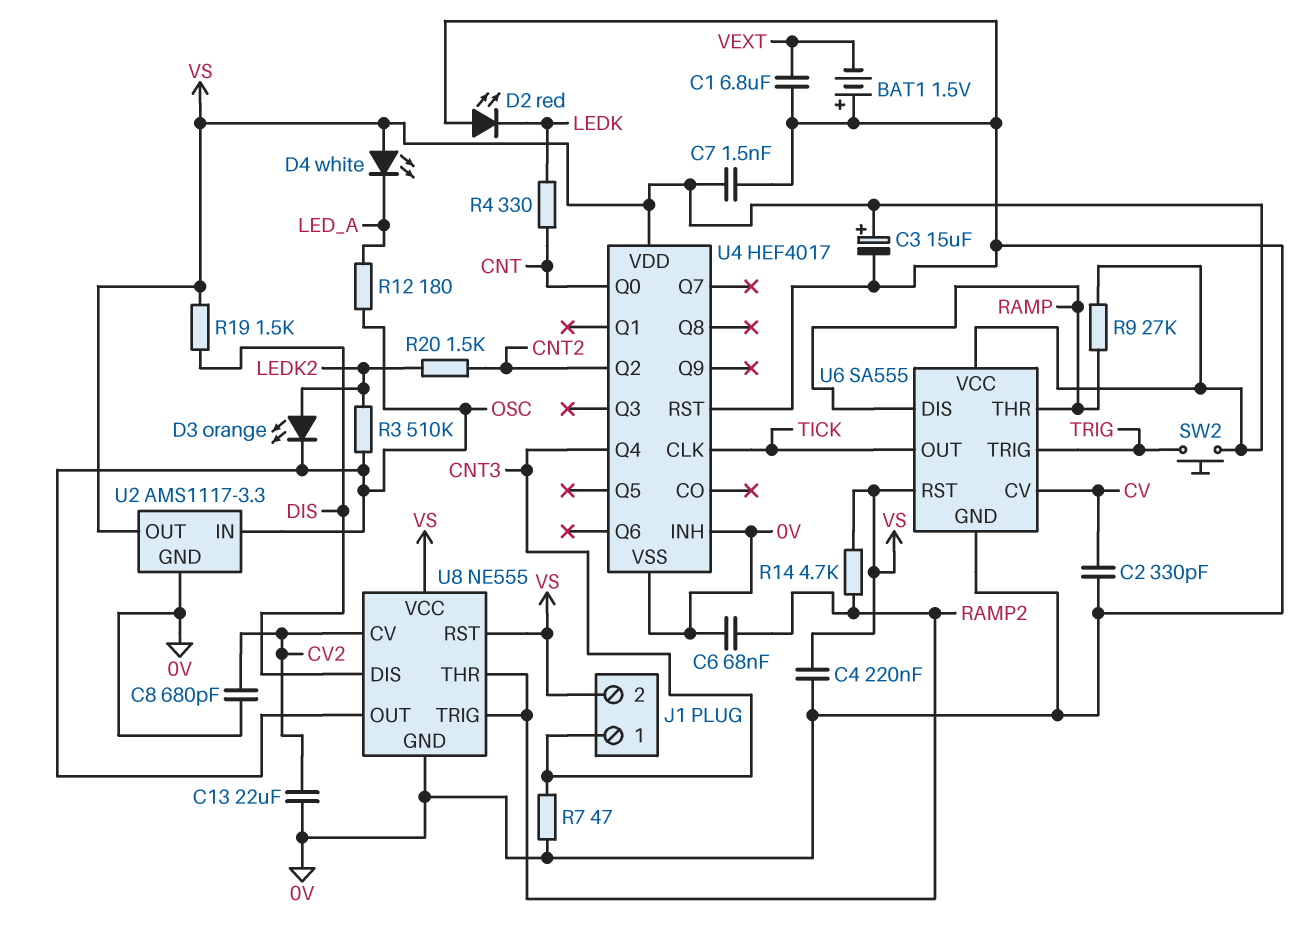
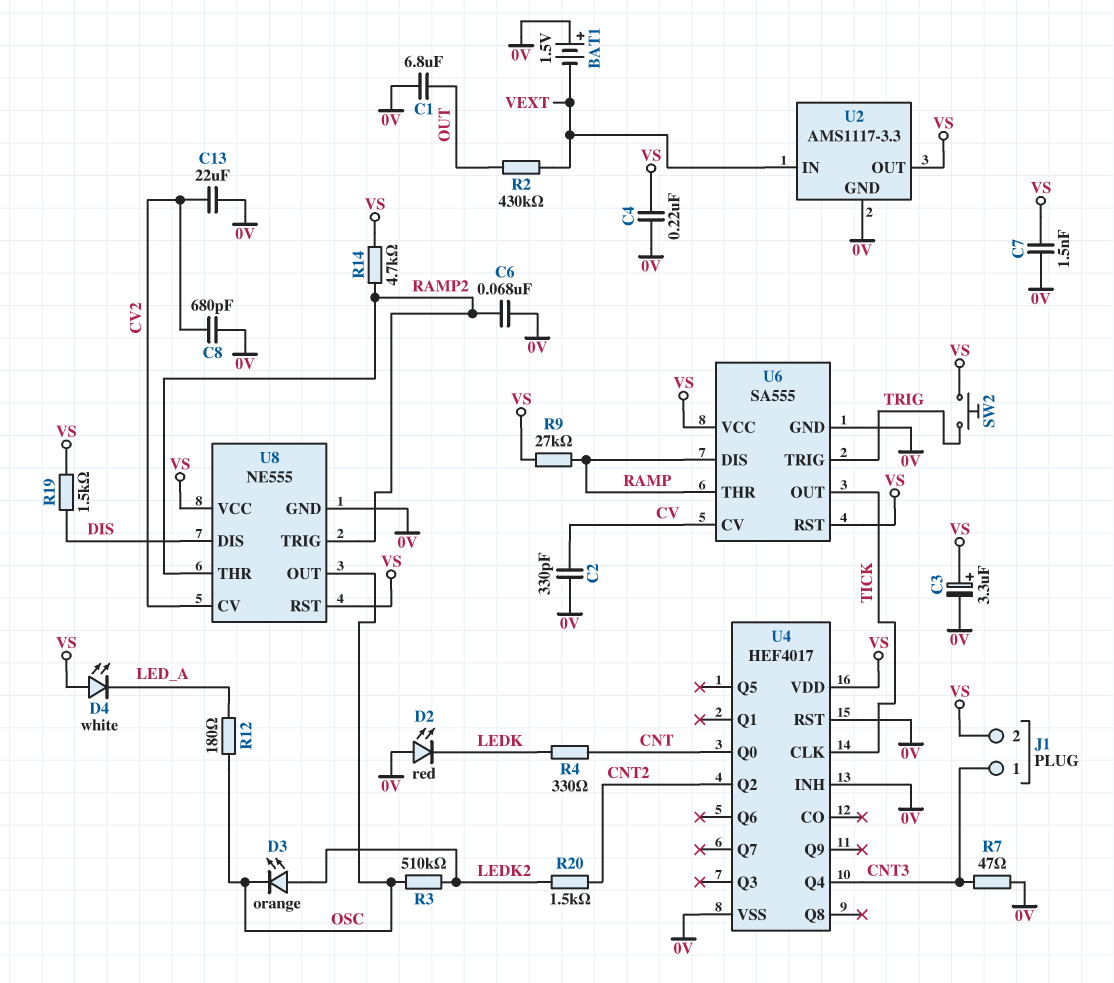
C1: 6.8uF (0V, VEXT) -> 6.8uF (0V, OUT)
C3: 15uF (plus VS, minus 0V) -> 3.3uF (plus VS, minus 0V)
R2: none -> 430k (OUT, VEXT)
U2 pin IN: OSC -> VEXT

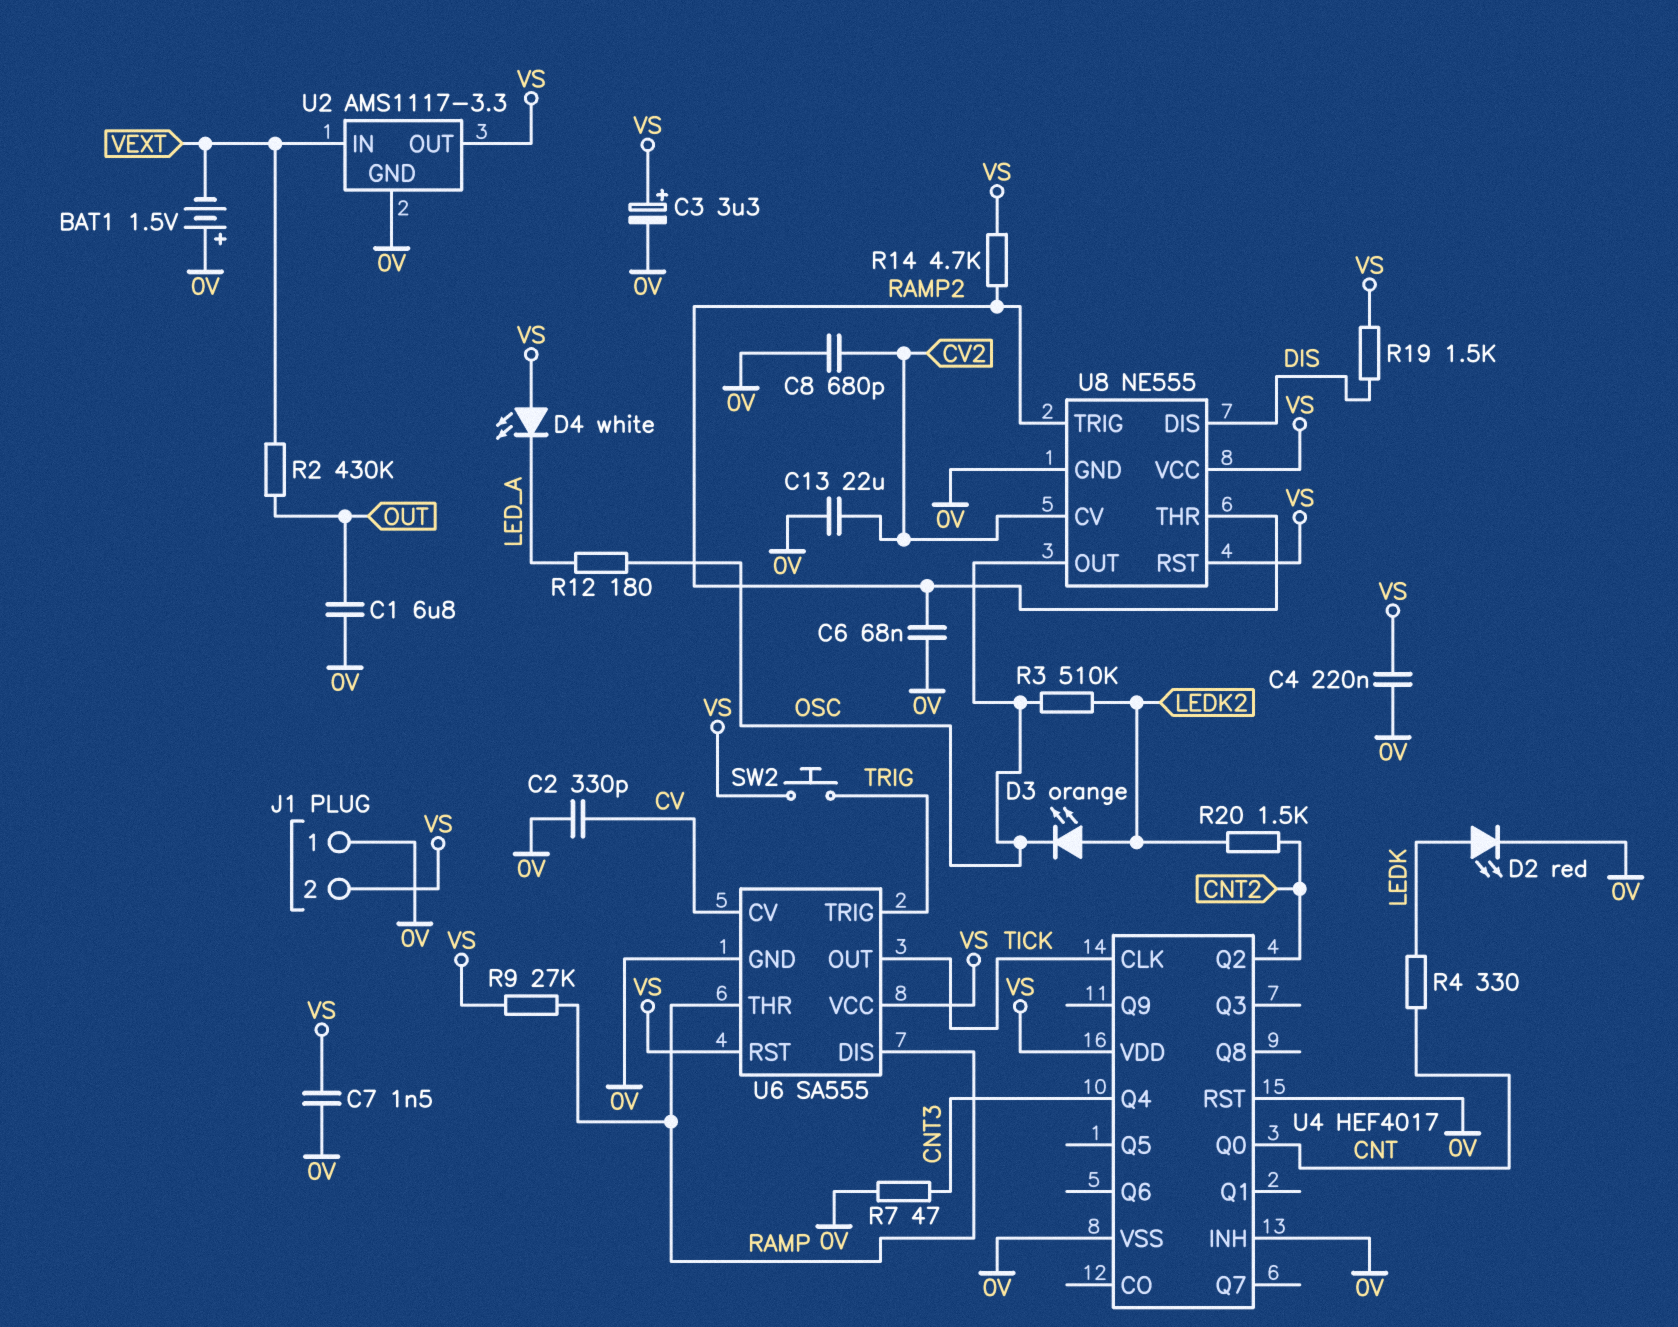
D2: LED red (A 0V, K LEDK) -> LED red (A LEDK, K 0V)
J1 pin 1: CNT3 -> 0V

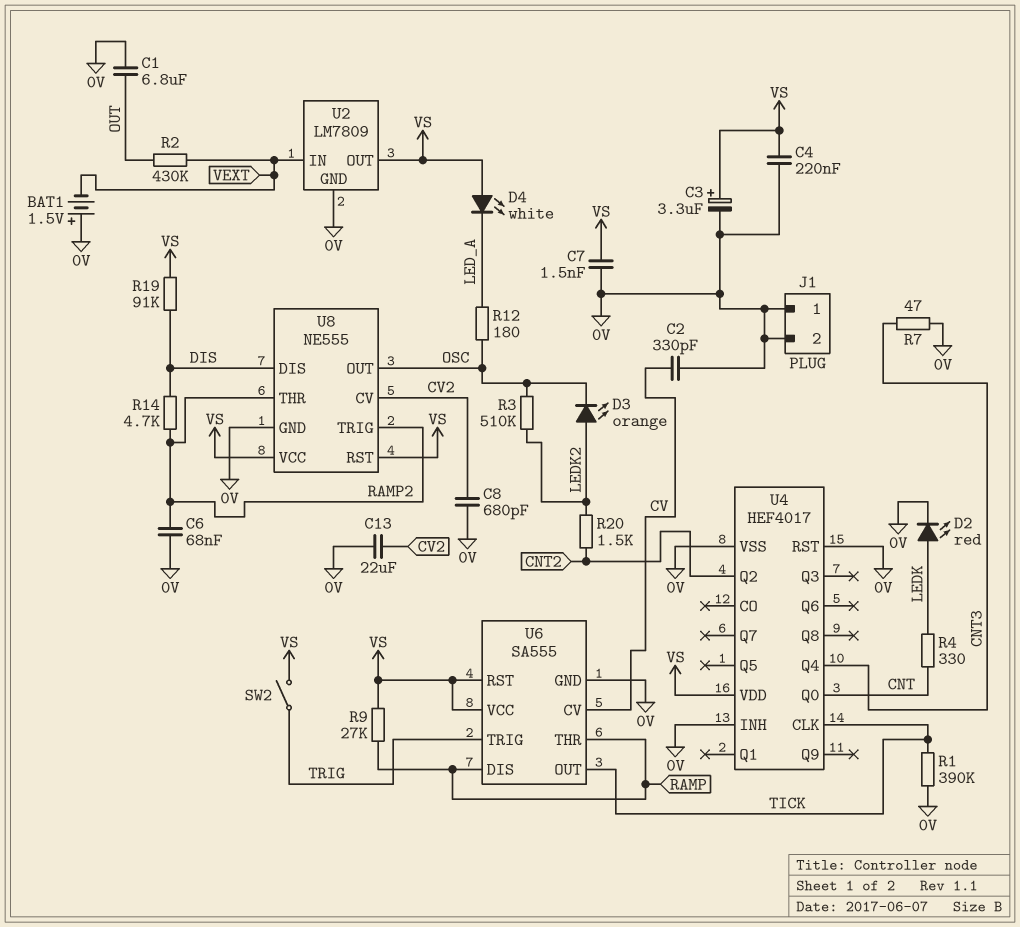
J1 pin 2: VS -> 0V
R1: none -> 390k (0V, TICK)
R14: 4.7k (RAMP2, VS) -> 4.7k (DIS, RAMP2)
R19: 1.5k (DIS, VS) -> 91k (DIS, VS)
SW2: button (TRIG, VS) -> switch (TRIG, VS)
U2: AMS1117-3.3 -> LM7809

